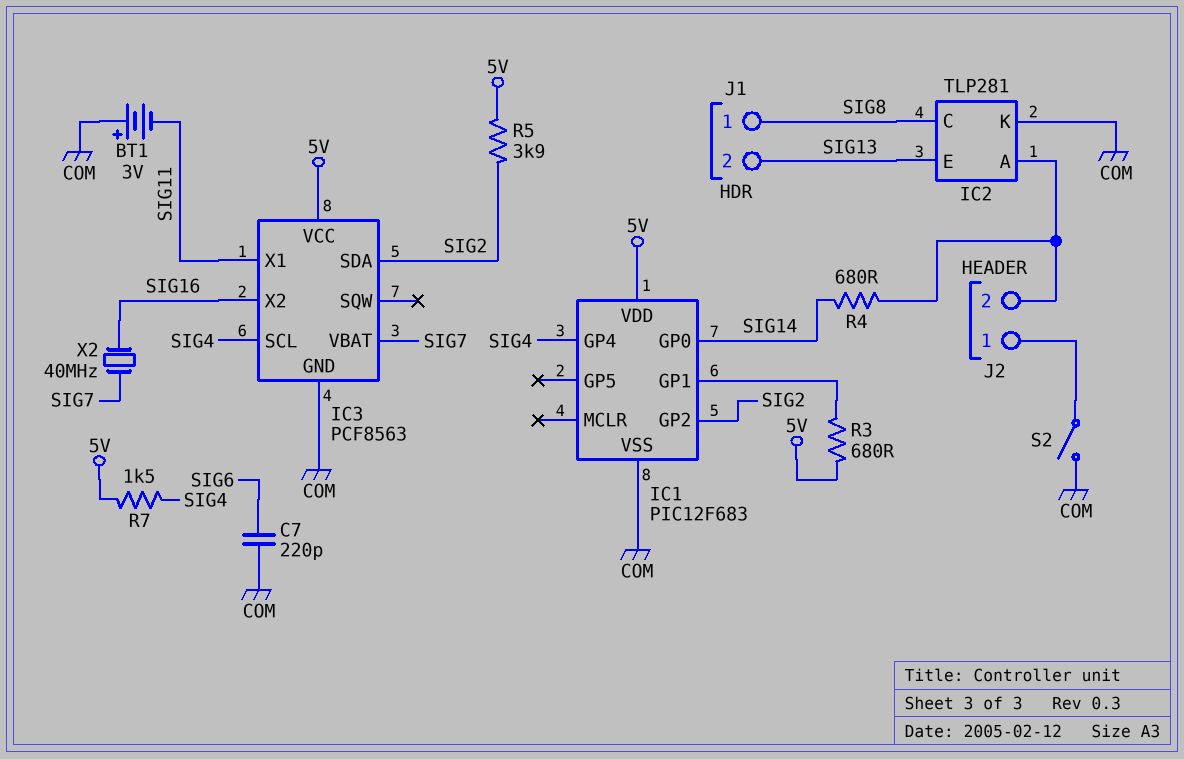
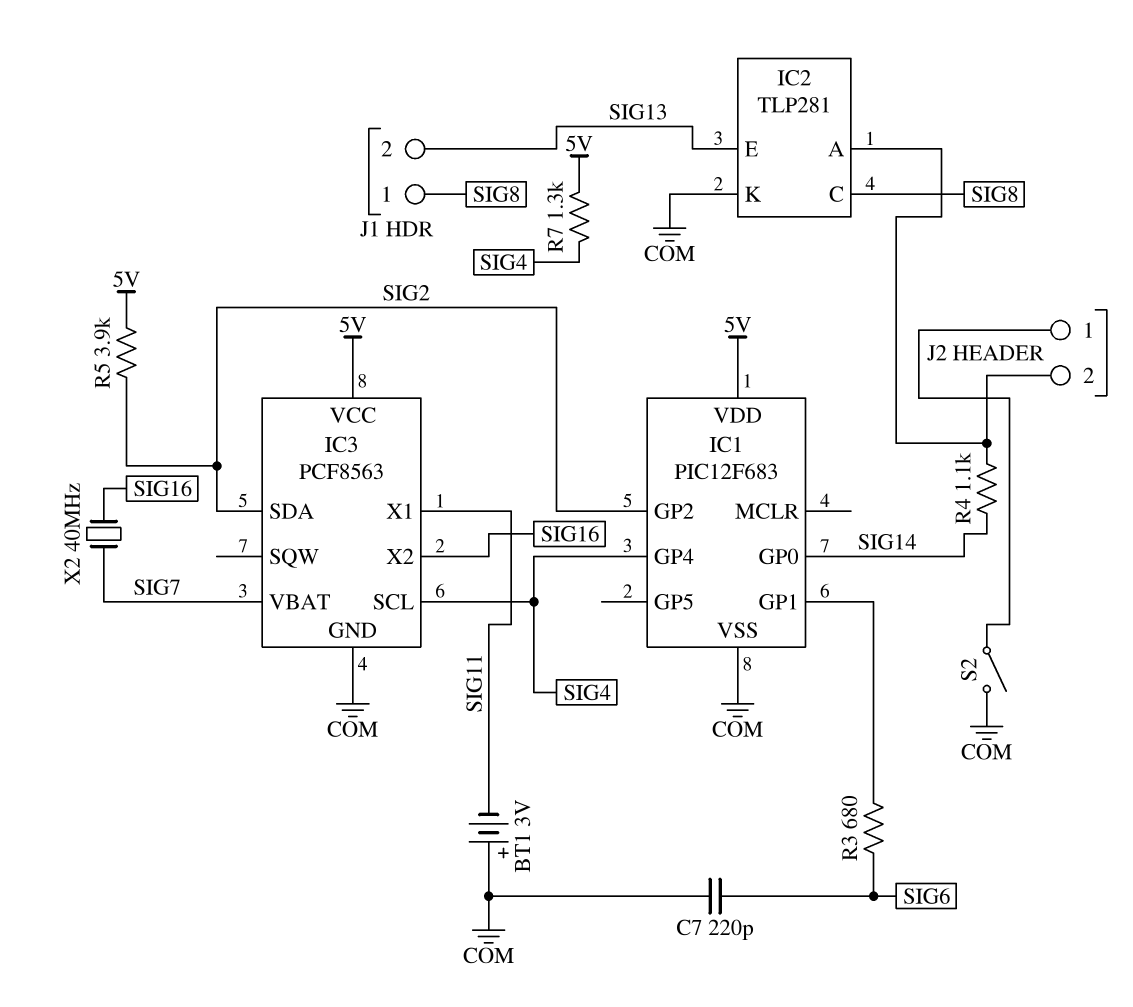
R3: 680 (5V, IC1/GP1) -> 680 (IC1/GP1, SIG6)
R4: 680 (IC2/A, SIG14) -> 1.1k (IC2/A, SIG14)
R7: 1.5k (5V, SIG4) -> 1.3k (5V, SIG4)

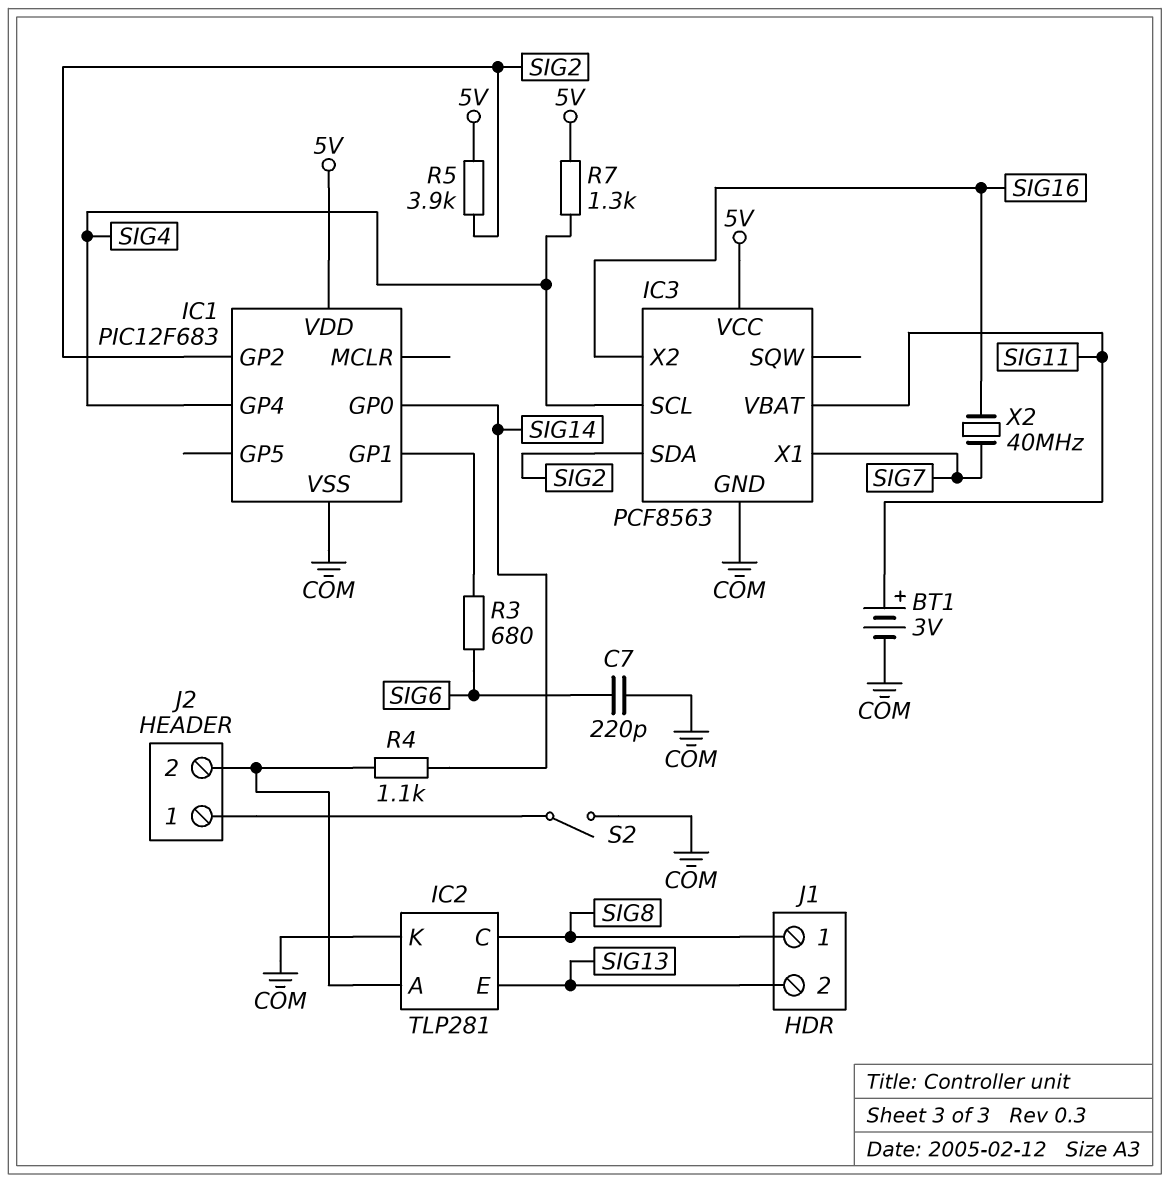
BT1: 3V (plus COM, minus SIG11) -> 3V (plus SIG11, minus COM)
IC3 pin VBAT: SIG7 -> SIG11
IC3 pin X1: SIG11 -> SIG7

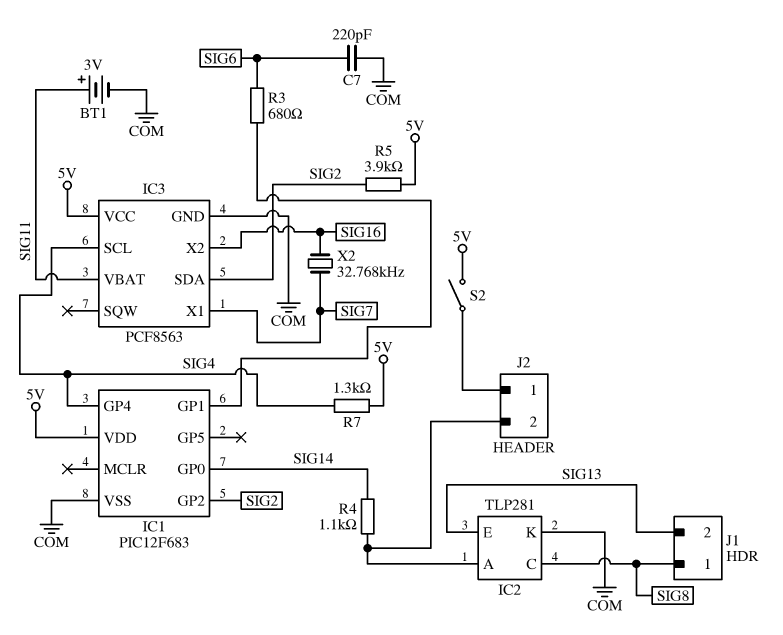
S2: switch (COM, J2/1) -> switch (5V, J2/1)
X2: 40MHz (SIG7, SIG16) -> 32.768kHz (SIG7, SIG16)

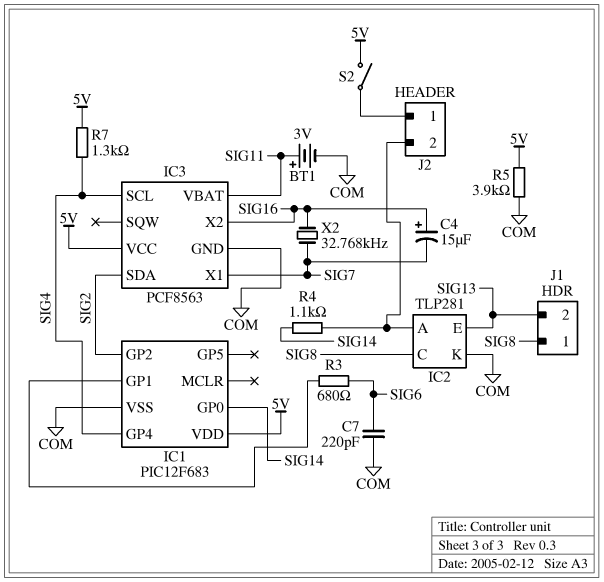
C4: none -> 15uF (plus SIG16, minus SIG7)
R5: 3.9k (5V, SIG2) -> 3.9k (5V, COM)

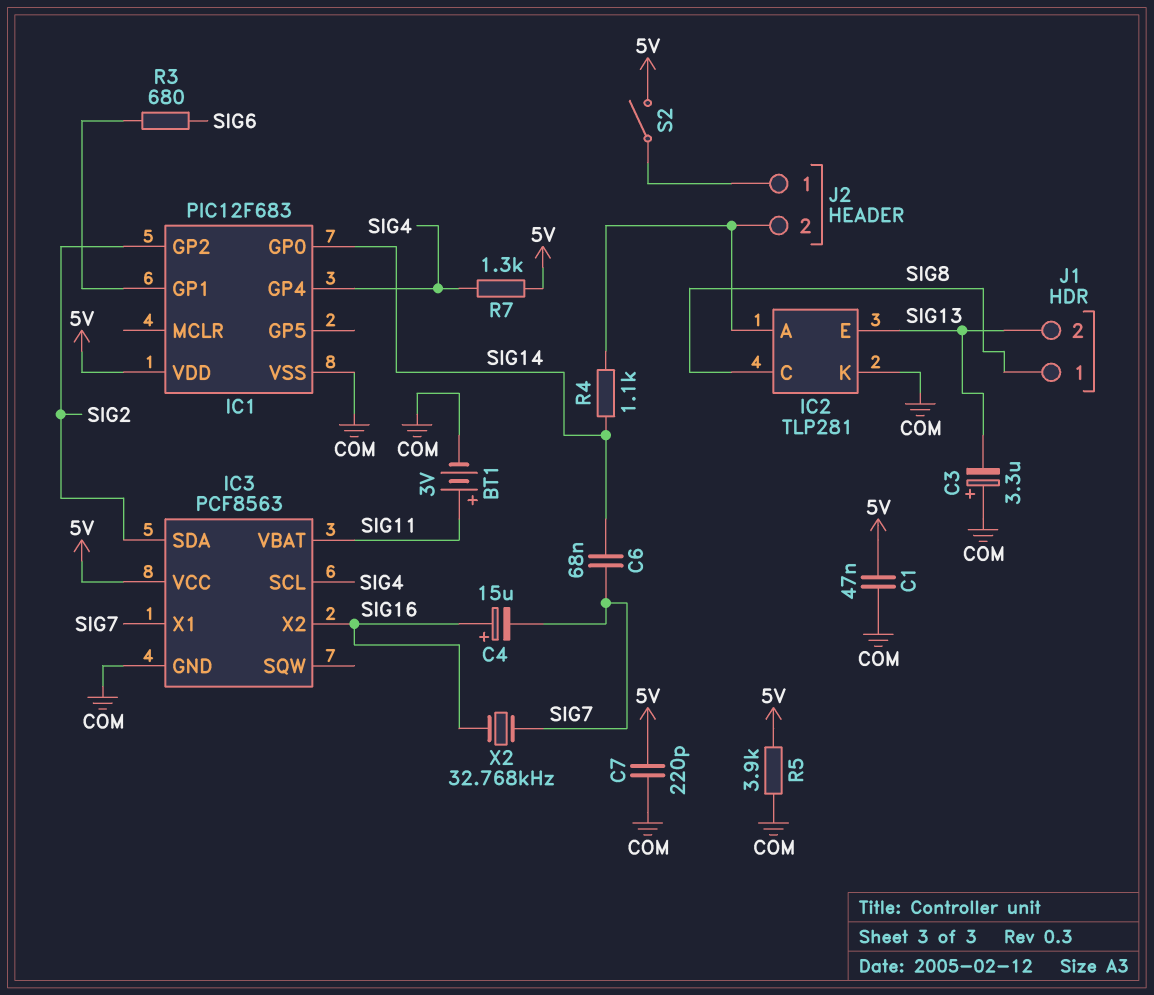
C1: none -> 47nF (5V, COM)
C3: none -> 3.3uF (plus COM, minus SIG13)
C6: none -> 68nF (SIG7, SIG14)
C7: 220pF (COM, SIG6) -> 220pF (5V, COM)

